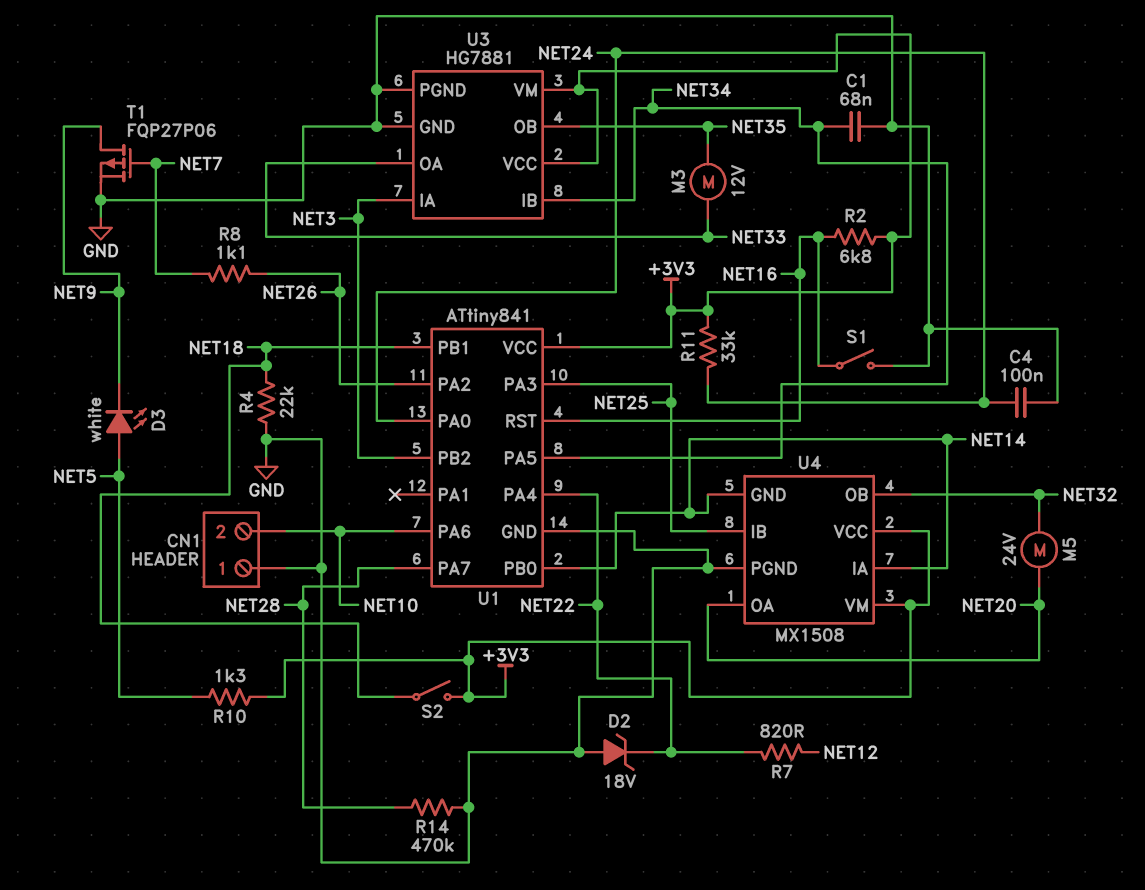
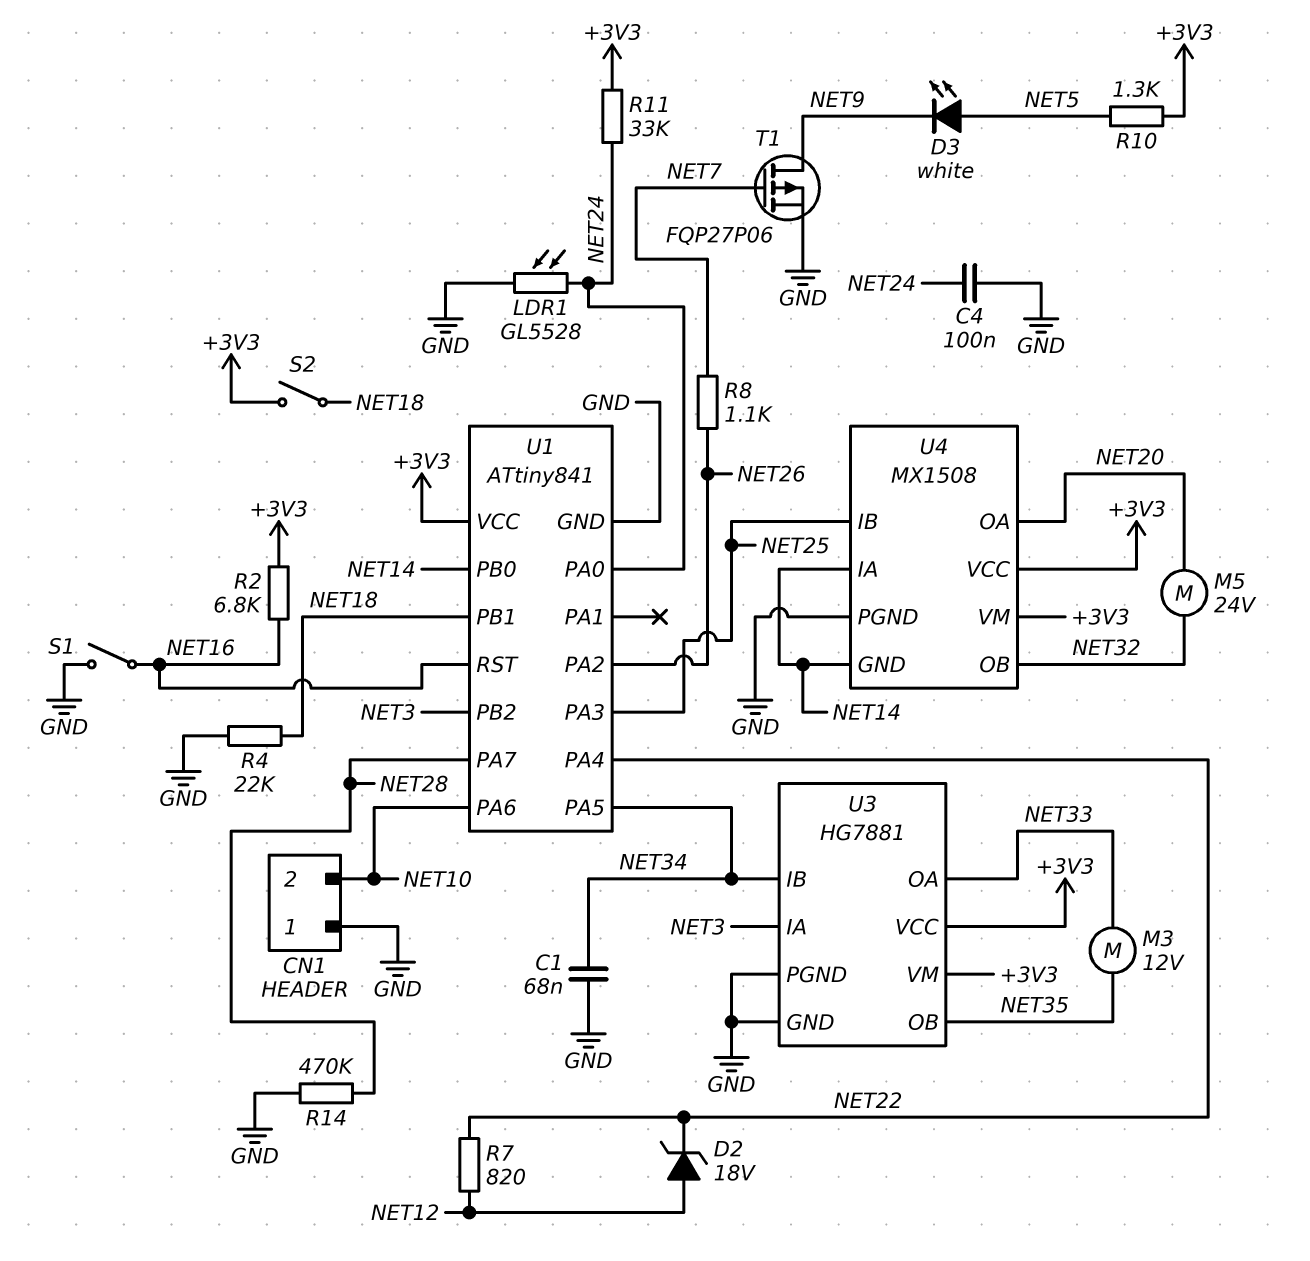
D2: zener 18V (A GND, K NET22) -> zener 18V (A NET12, K NET22)
LDR1: none -> GL5528 (GND, NET24)

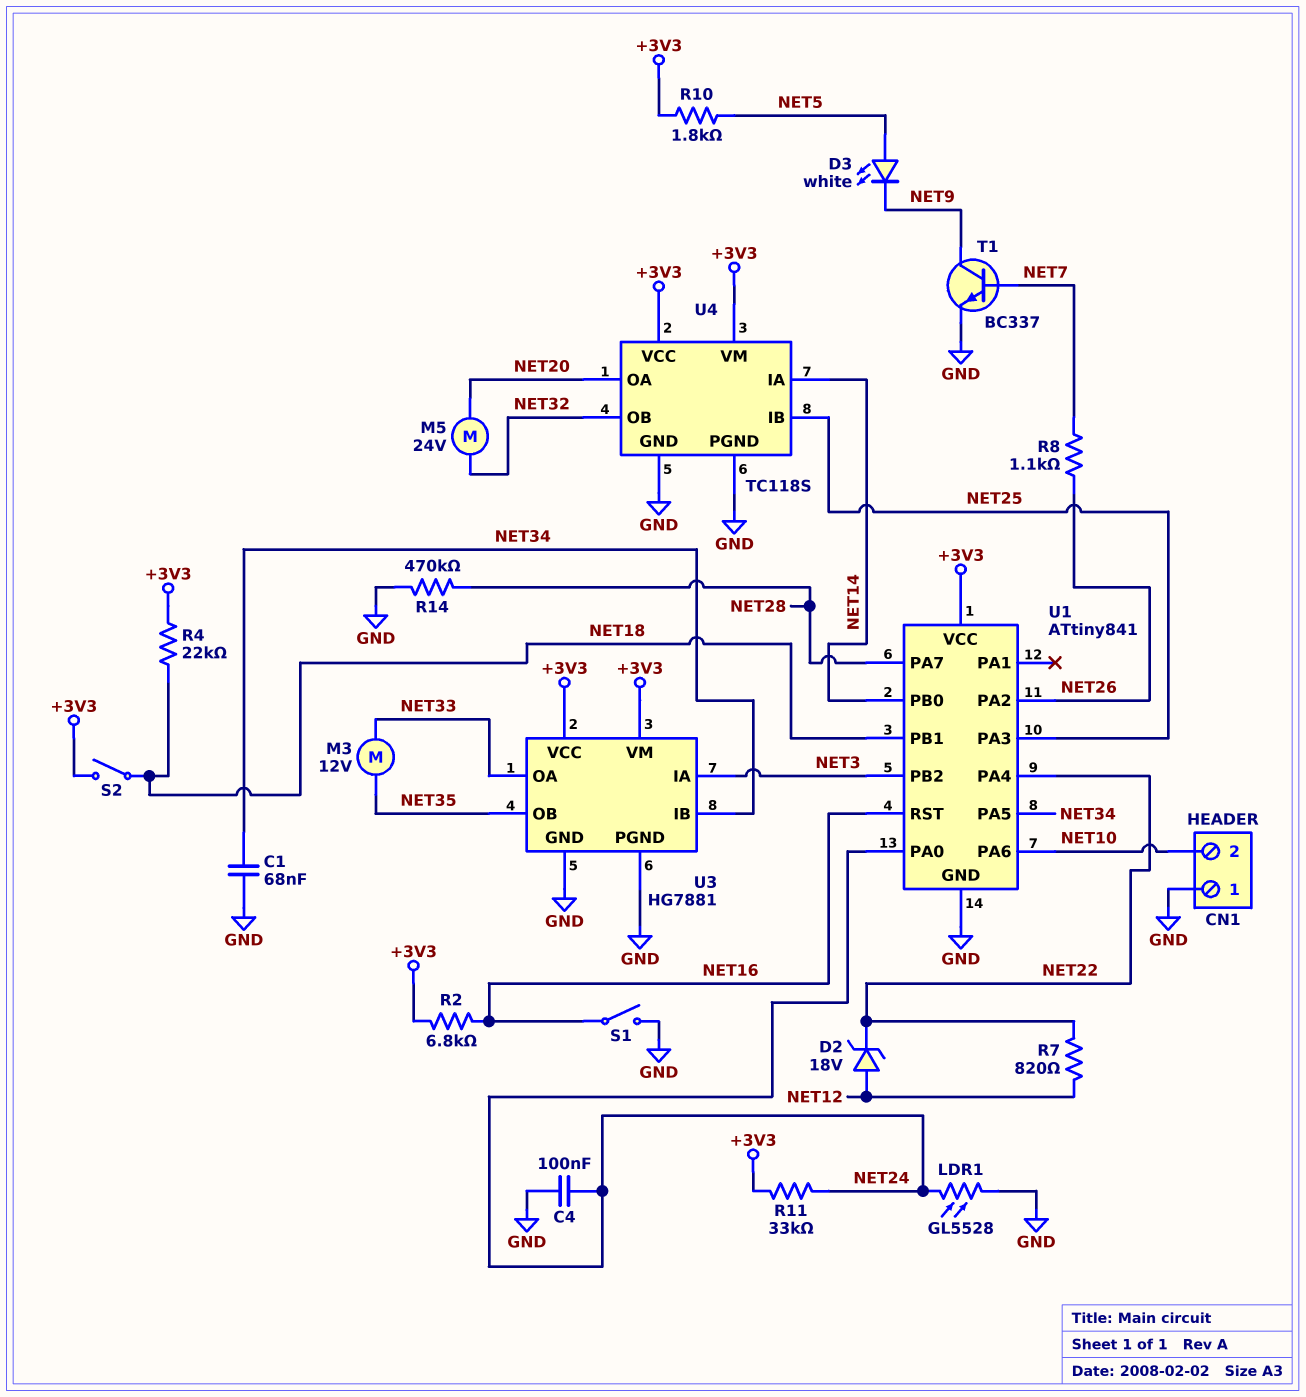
R4: 22k (GND, NET18) -> 22k (+3V3, NET18)
R10: 1.3k (+3V3, NET5) -> 1.8k (+3V3, NET5)
T1: PMOS FQP27P06 (G NET7, D NET9, S GND) -> NPN BC337 (B NET7, C NET9, E GND)
U4: MX1508 -> TC118S
U4 pin GND: NET14 -> GND

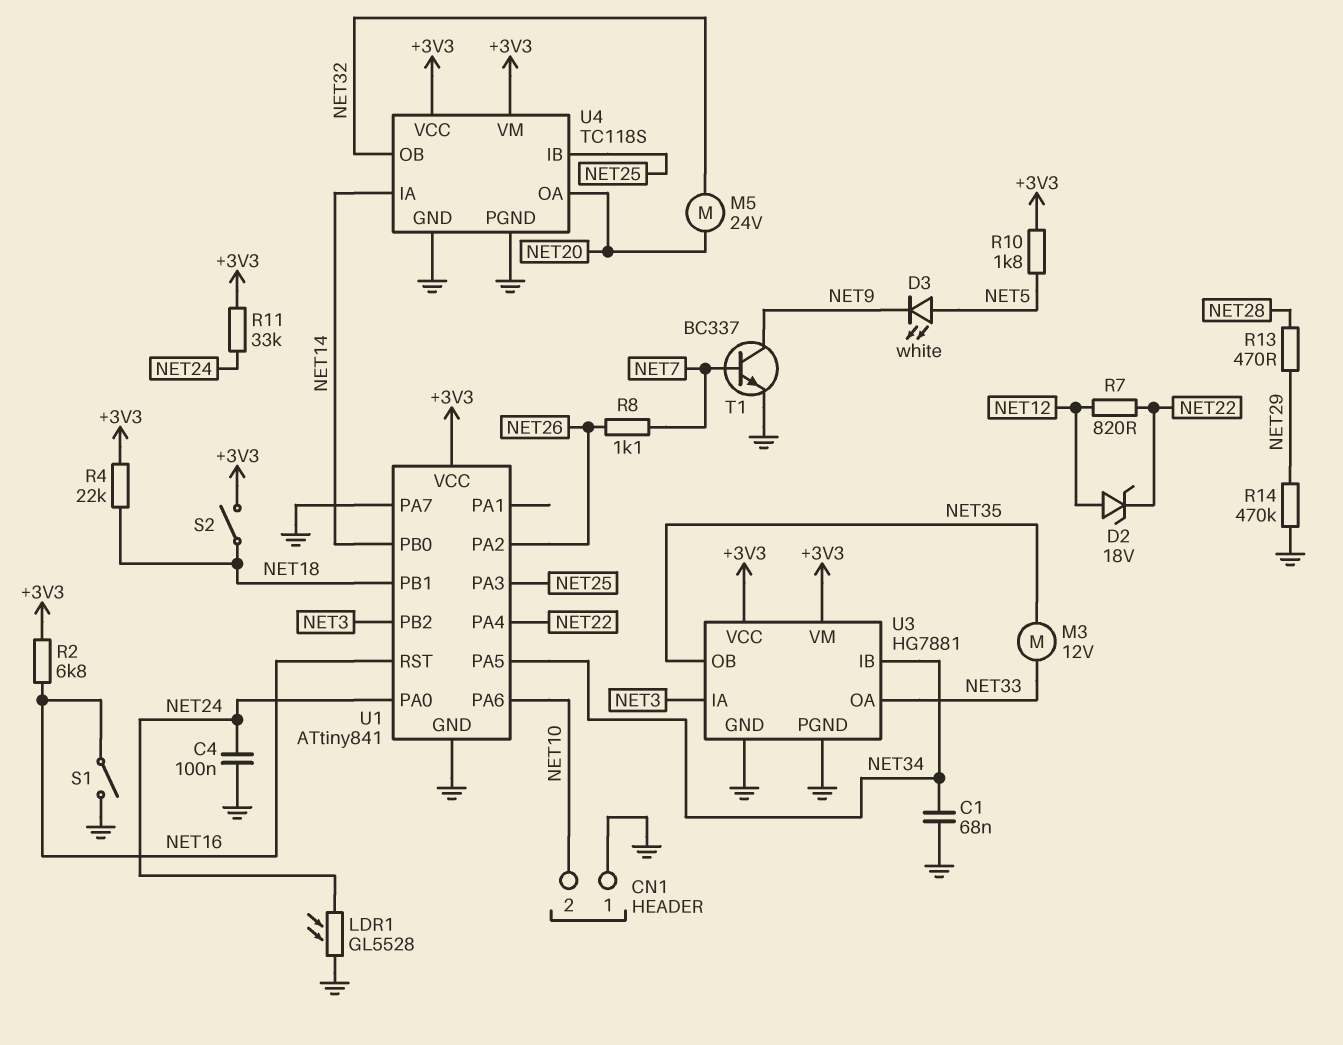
R13: none -> 470 (NET28, NET29)
R14: 470k (GND, NET28) -> 470k (GND, NET29)
U1 pin PA7: NET28 -> GND

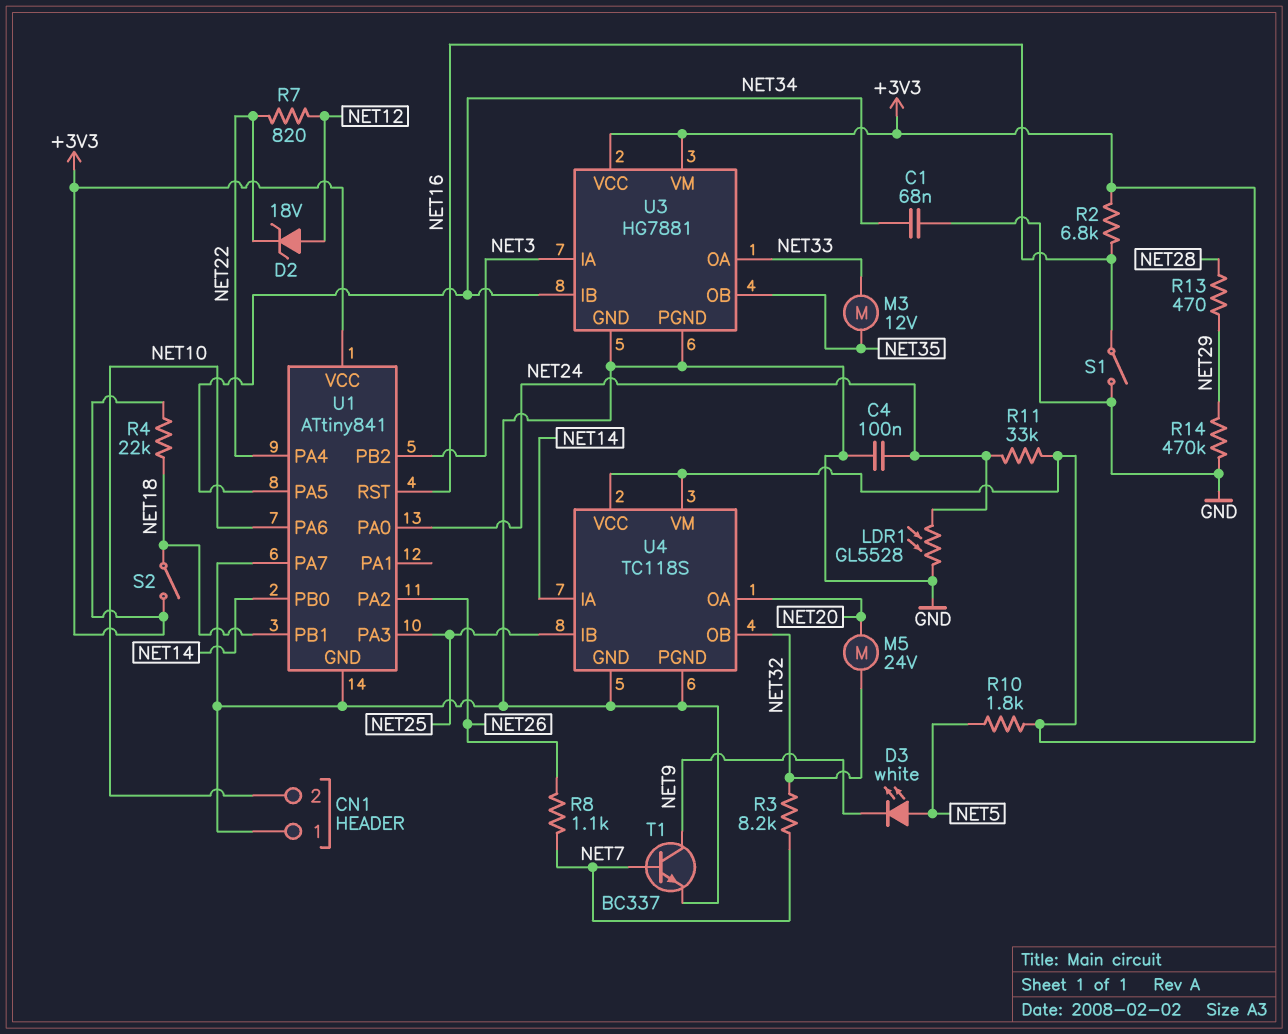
R3: none -> 8.2k (NET7, NET32)

